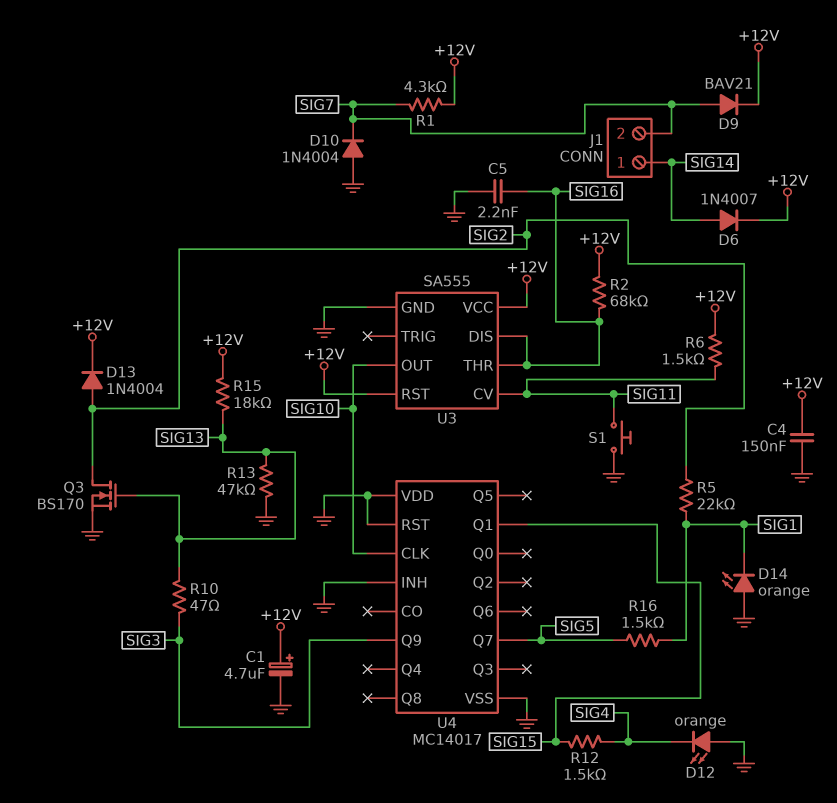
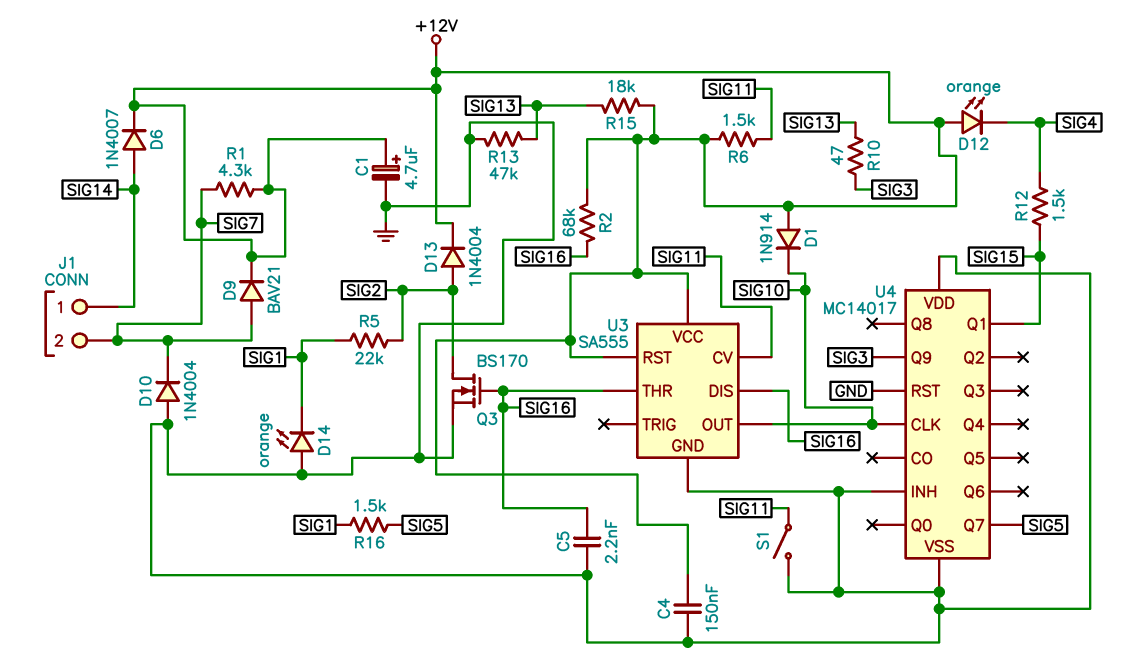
D1: none -> diode 1N914 (A +12V, K SIG10)
D12: LED orange (A GND, K SIG4) -> LED orange (A +12V, K SIG4)
Q3: NMOS BS170 (G SIG13, D SIG2, S GND) -> NMOS BS170 (G SIG16, D SIG2, S GND)
S1: button (GND, SIG11) -> switch (GND, SIG11)

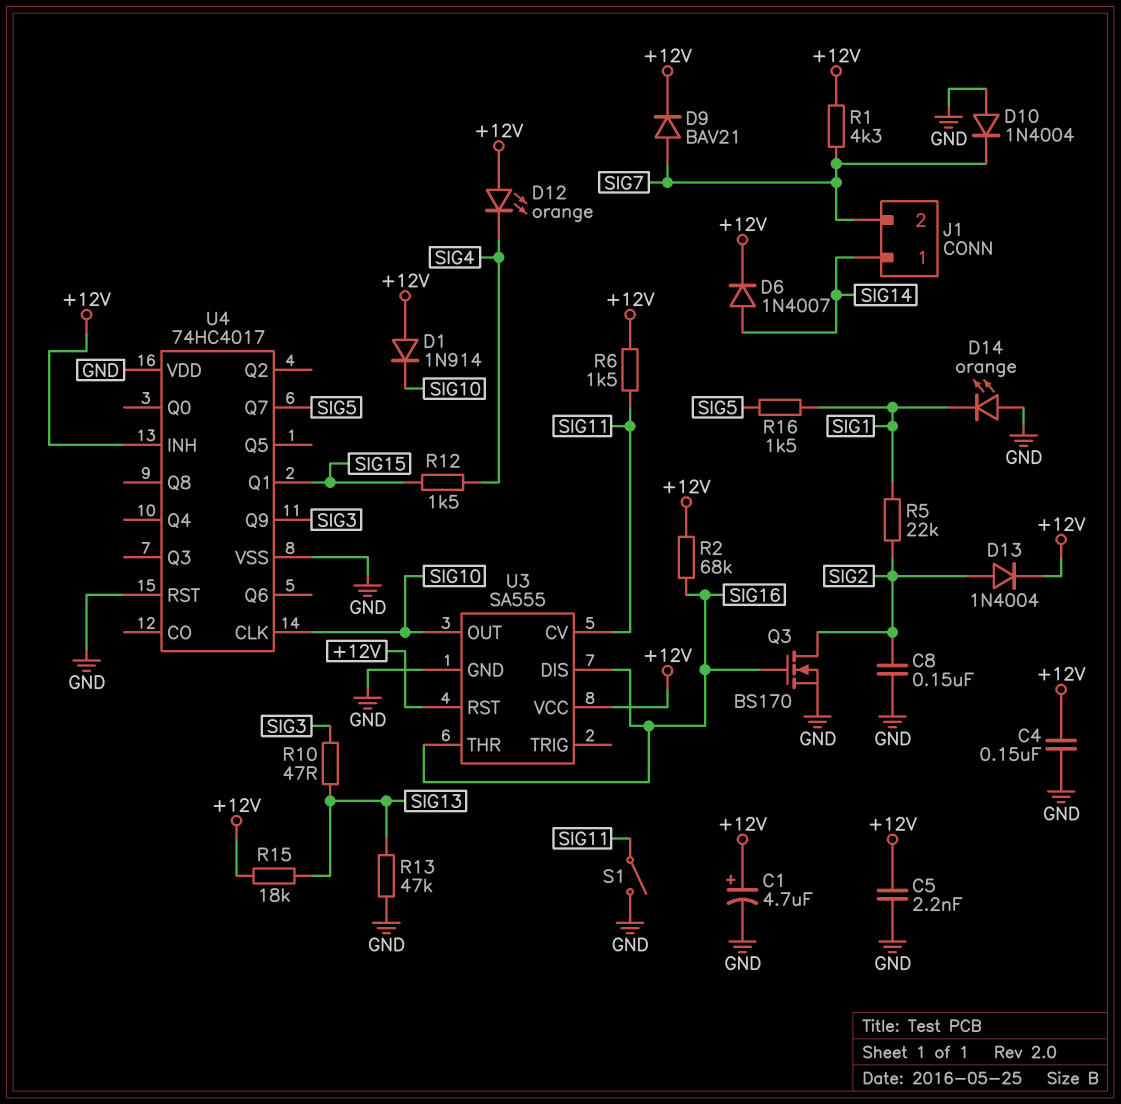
C5: 2.2nF (GND, SIG16) -> 2.2nF (+12V, GND)
C8: none -> 150nF (GND, SIG2)
U4: MC14017 -> 74HC4017
U4 pin INH: GND -> +12V

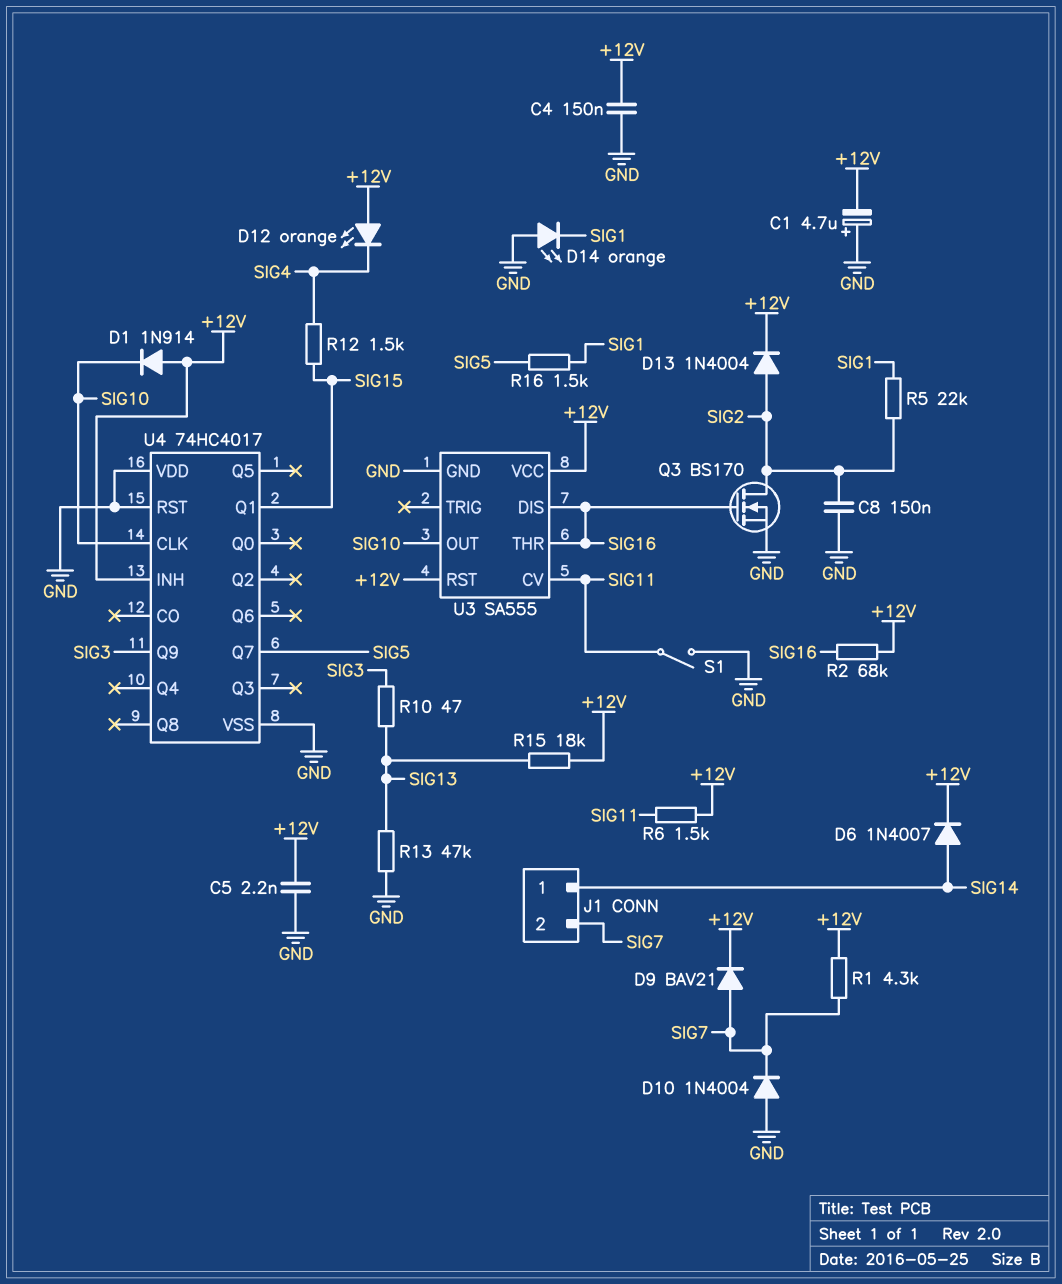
C1: 4.7uF (plus +12V, minus GND) -> 4.7uF (plus GND, minus +12V)

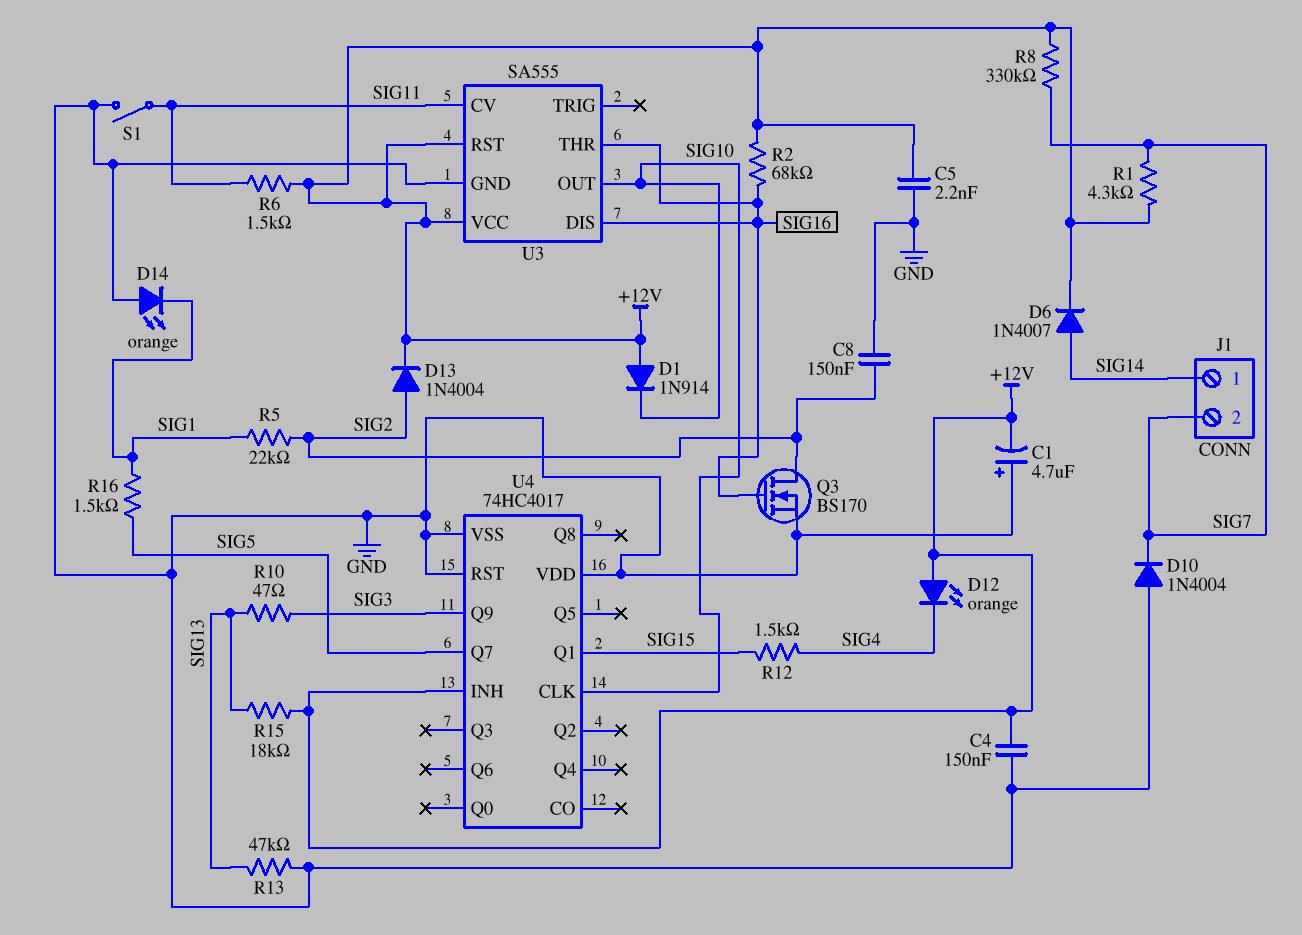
D9: diode BAV21 (A SIG7, K +12V) -> none
R8: none -> 330k (+12V, SIG7)

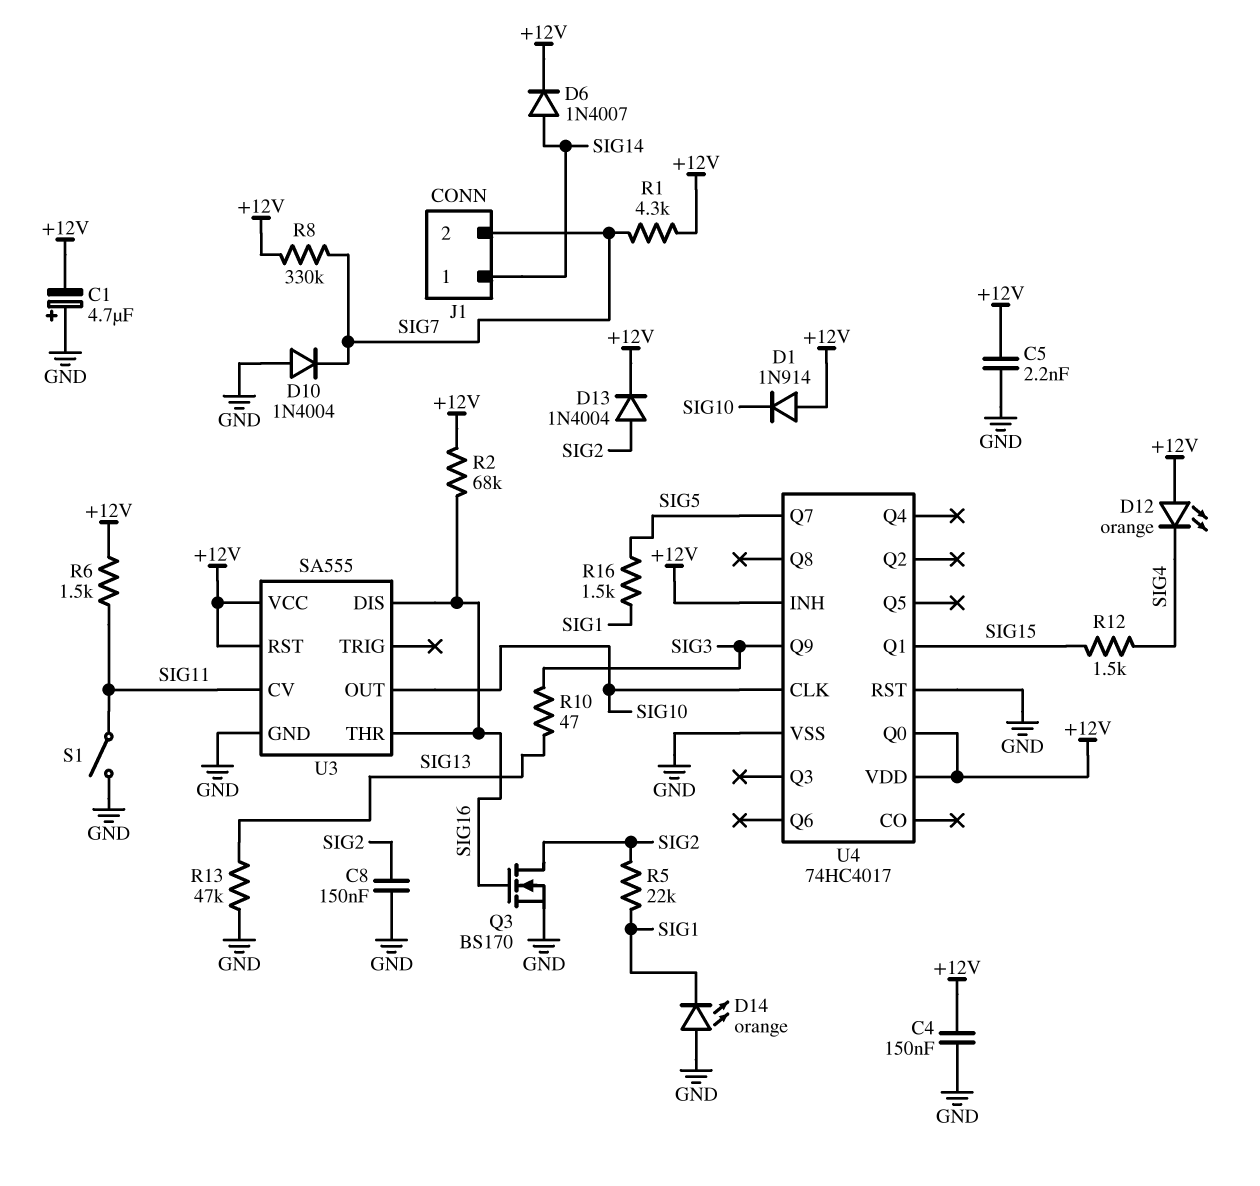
R15: 18k (+12V, SIG13) -> none
U4 pin Q0: none -> +12V
U4 pin VDD: GND -> +12V

